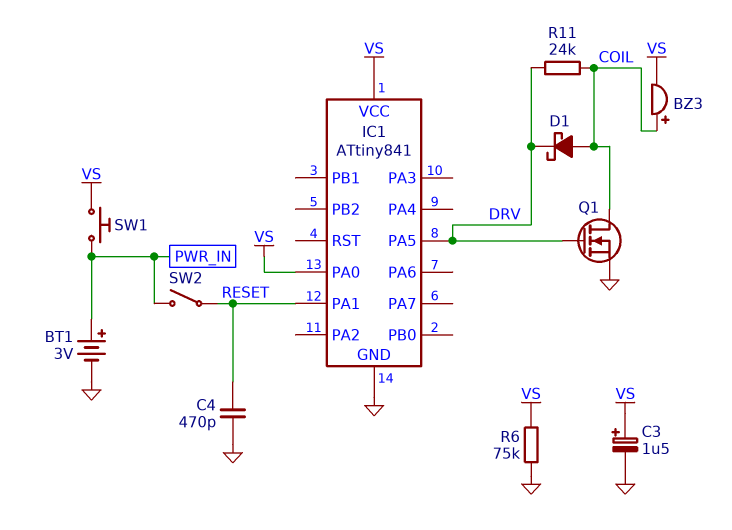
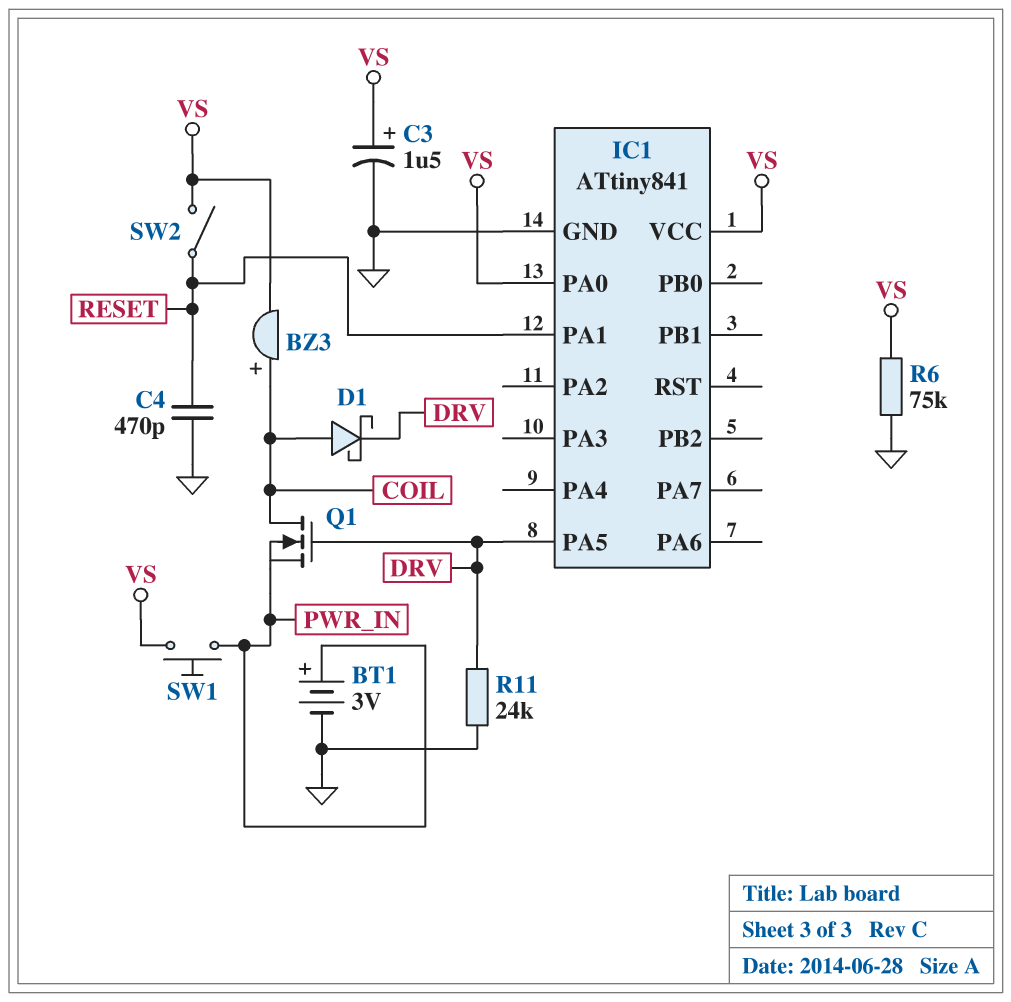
Q1: NMOS (G DRV, D COIL, S GND) -> NMOS (G DRV, D COIL, S PWR_IN)
R11: 24k (COIL, DRV) -> 24k (DRV, GND)
SW2: switch (PWR_IN, RESET) -> switch (RESET, VS)

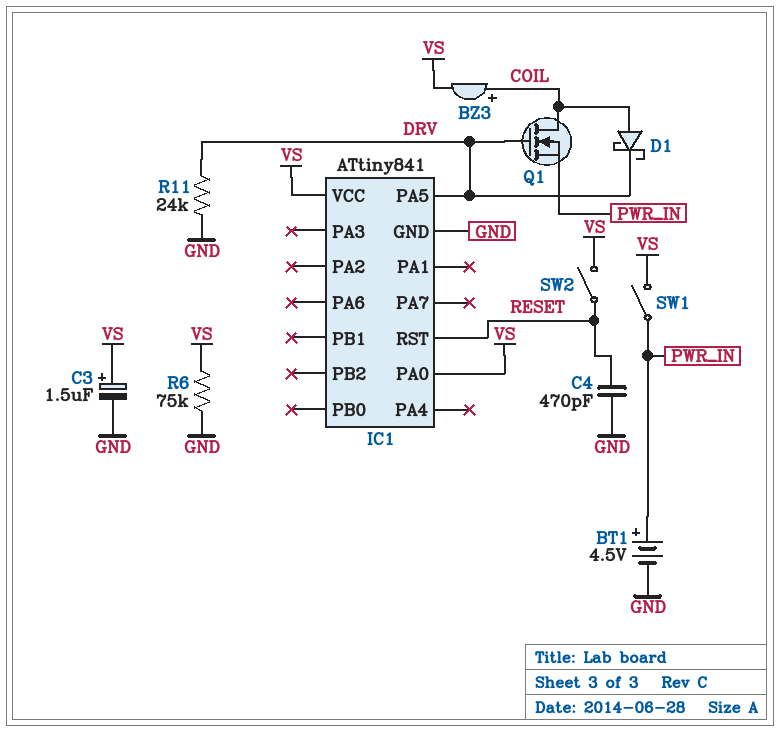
BT1: 3V (plus PWR_IN, minus GND) -> 4.5V (plus PWR_IN, minus GND)
IC1 pin PA1: RESET -> none
IC1 pin RST: none -> RESET
SW1: button (PWR_IN, VS) -> switch (PWR_IN, VS)

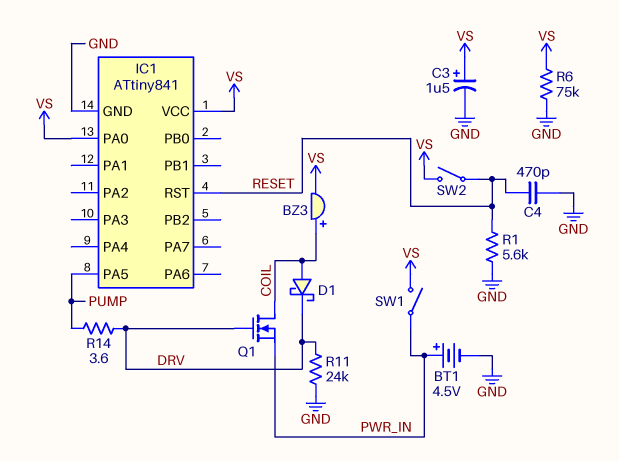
IC1 pin PA5: DRV -> PUMP
R1: none -> 5.6k (GND, RESET)
R14: none -> 3.6 (DRV, PUMP)

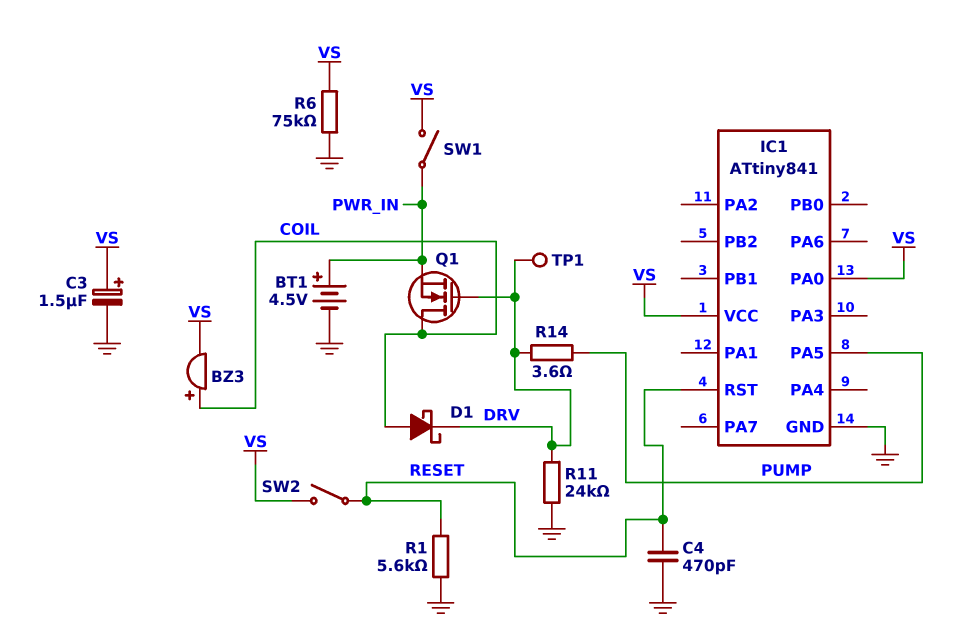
TP1: none -> test point (DRV)

